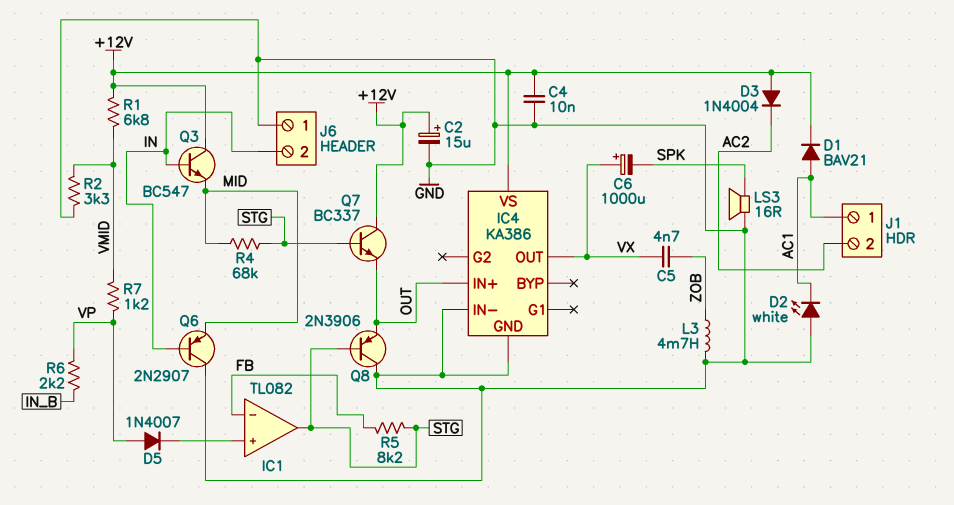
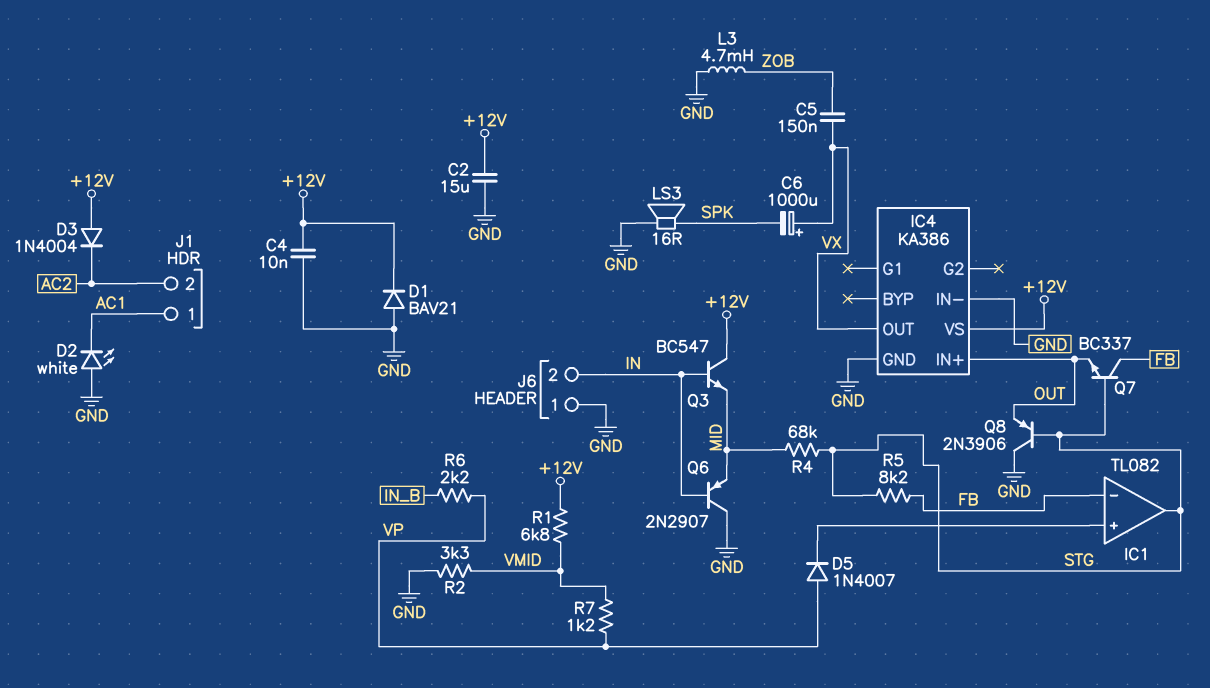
C2: 15uF (plus +12V, minus GND) -> 15uF (+12V, GND)
C5: 4.7nF (VX, ZOB) -> 150nF (VX, ZOB)
D1: diode BAV21 (A AC1, K +12V) -> diode BAV21 (A GND, K +12V)
Q7: NPN BC337 (B STG, C +12V, E OUT) -> NPN BC337 (B STG, C FB, E OUT)

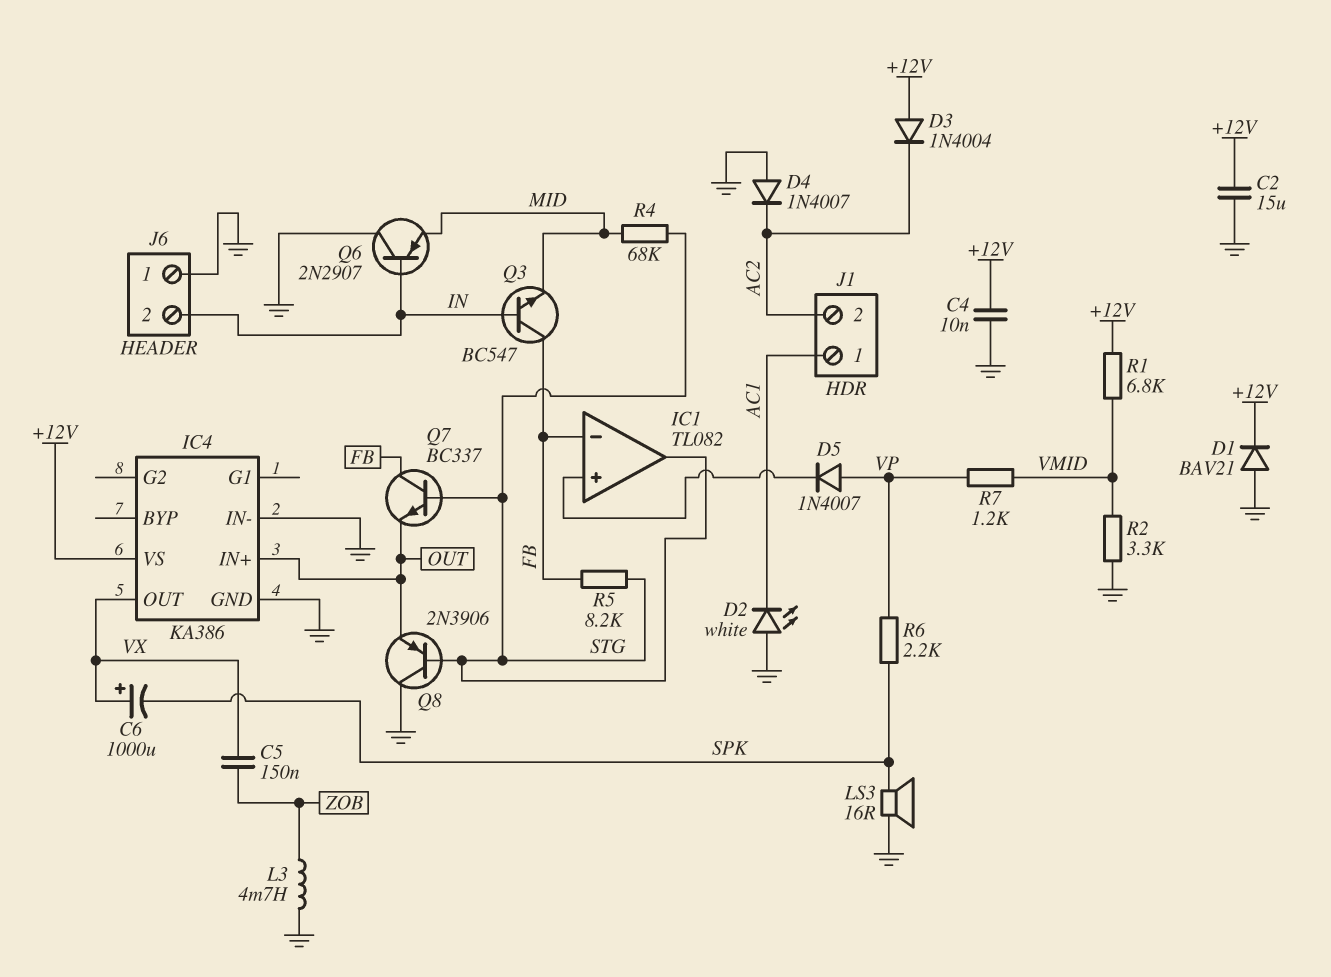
D4: none -> diode 1N4007 (A GND, K AC2)
Q3: NPN BC547 (B IN, C +12V, E MID) -> NPN BC547 (B IN, C FB, E MID)
R6: 2.2k (IN_B, VP) -> 2.2k (SPK, VP)

